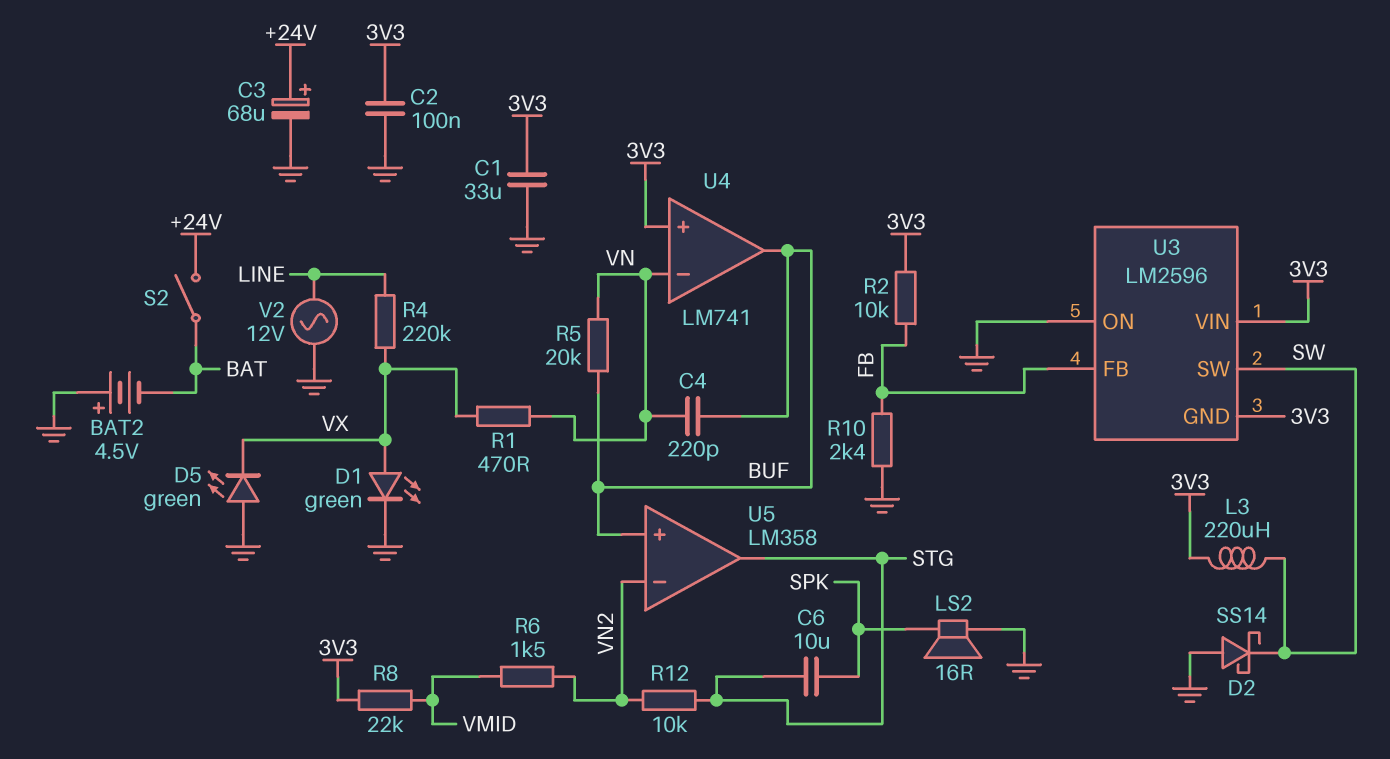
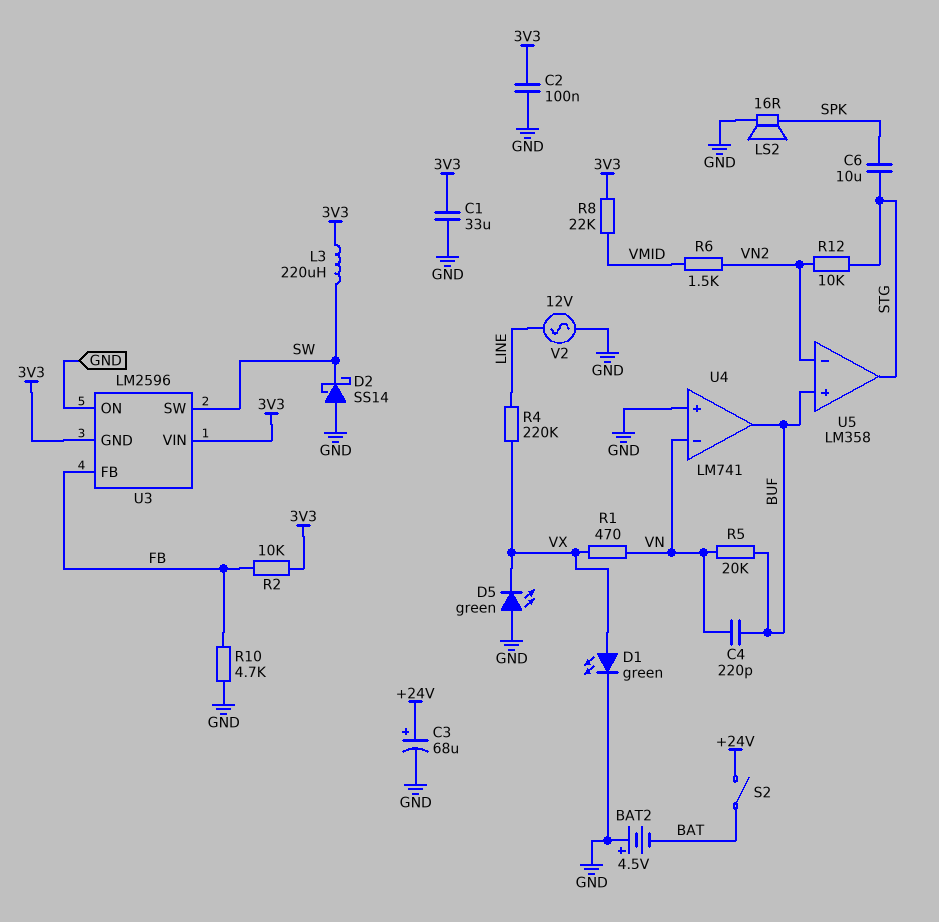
R10: 2.4k (FB, GND) -> 4.7k (FB, GND)
U4 pin in+: 3V3 -> GND

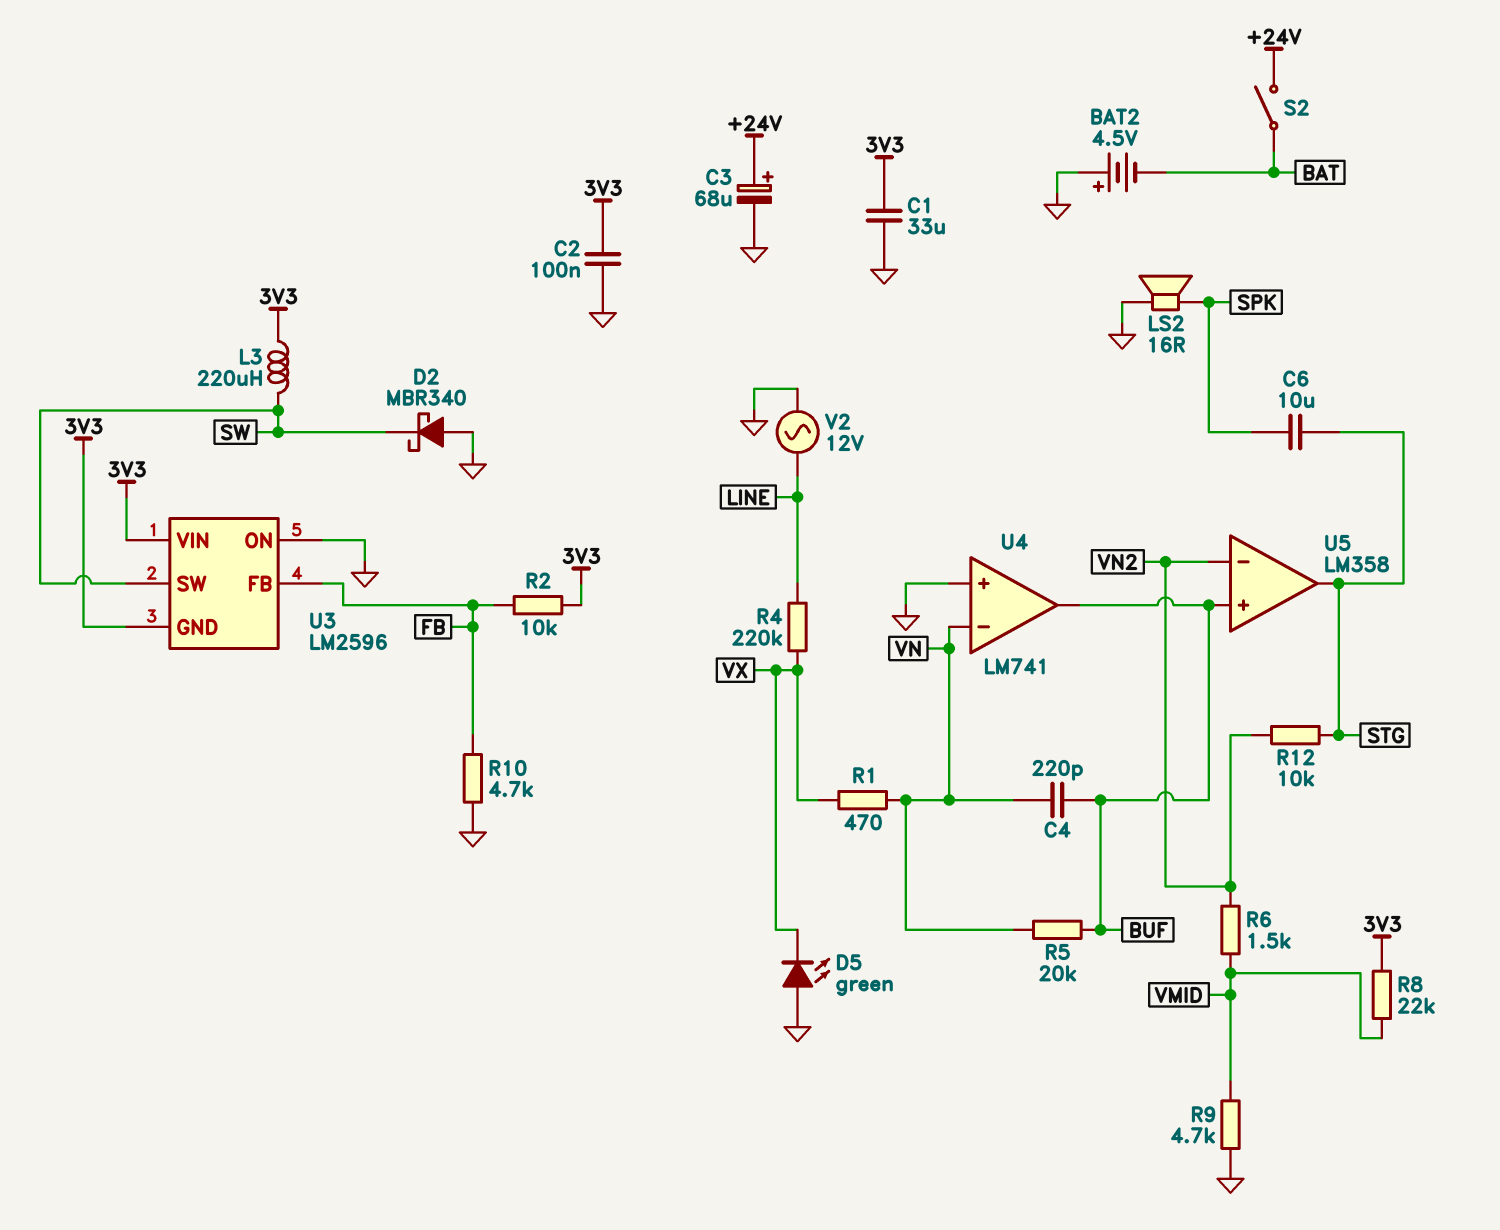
D1: LED green (A VX, K GND) -> none
D2: schottky SS14 (A GND, K SW) -> schottky MBR340 (A GND, K SW)
R9: none -> 4.7k (GND, VMID)

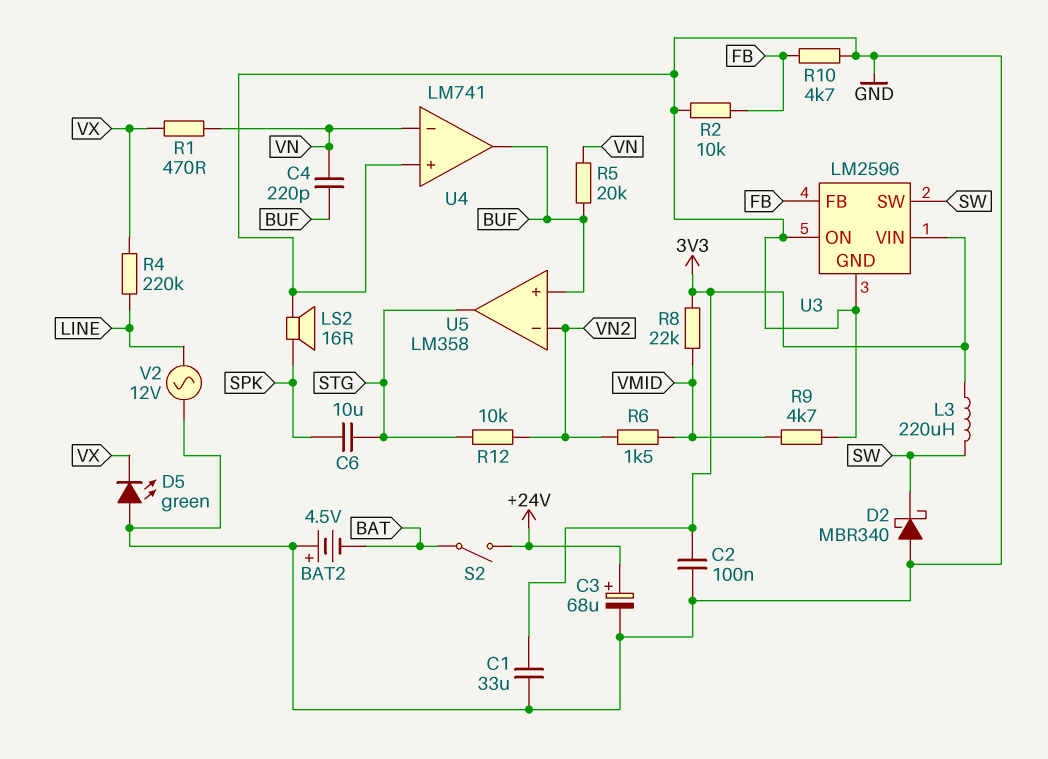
R2: 10k (3V3, FB) -> 10k (FB, GND)
U3 pin GND: 3V3 -> GND

